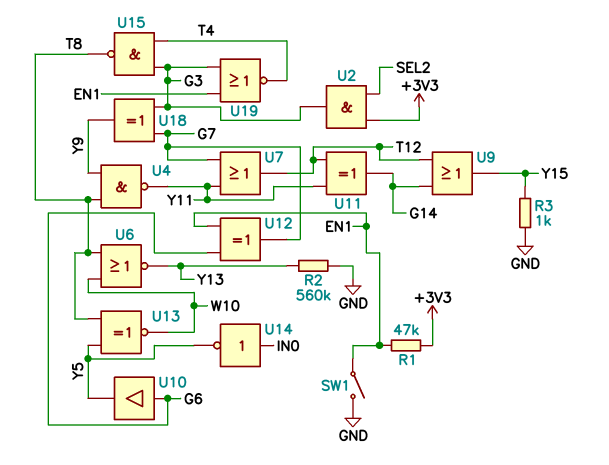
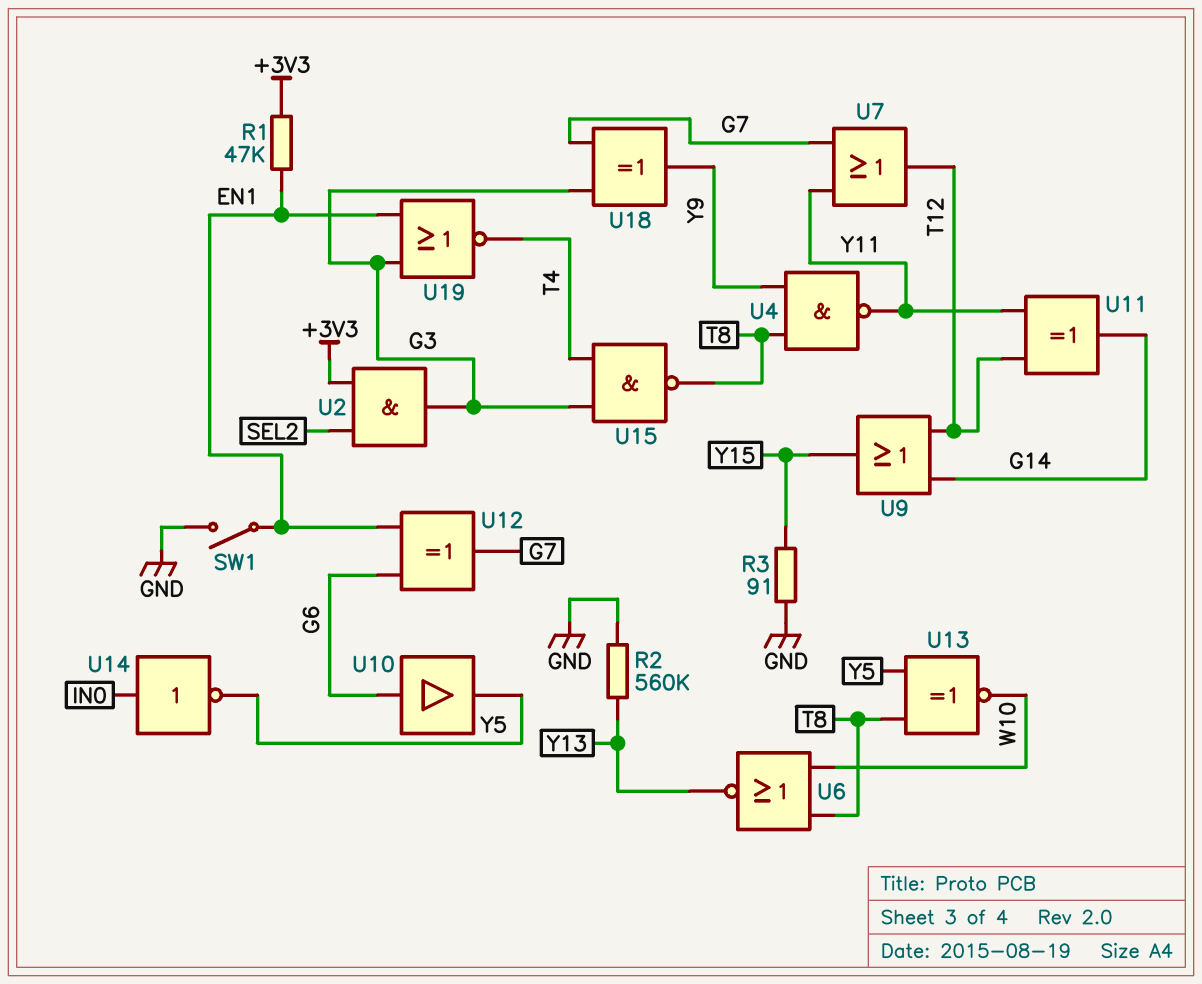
R3: 1k (GND, Y15) -> 91 (GND, Y15)

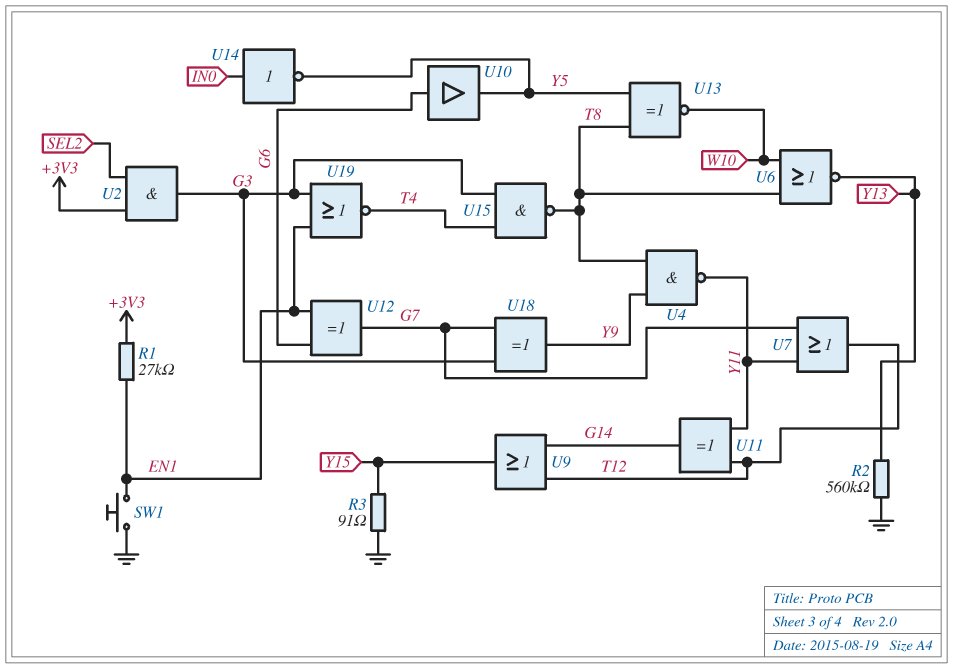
R1: 47k (+3V3, EN1) -> 27k (+3V3, EN1)
SW1: switch (EN1, GND) -> button (EN1, GND)

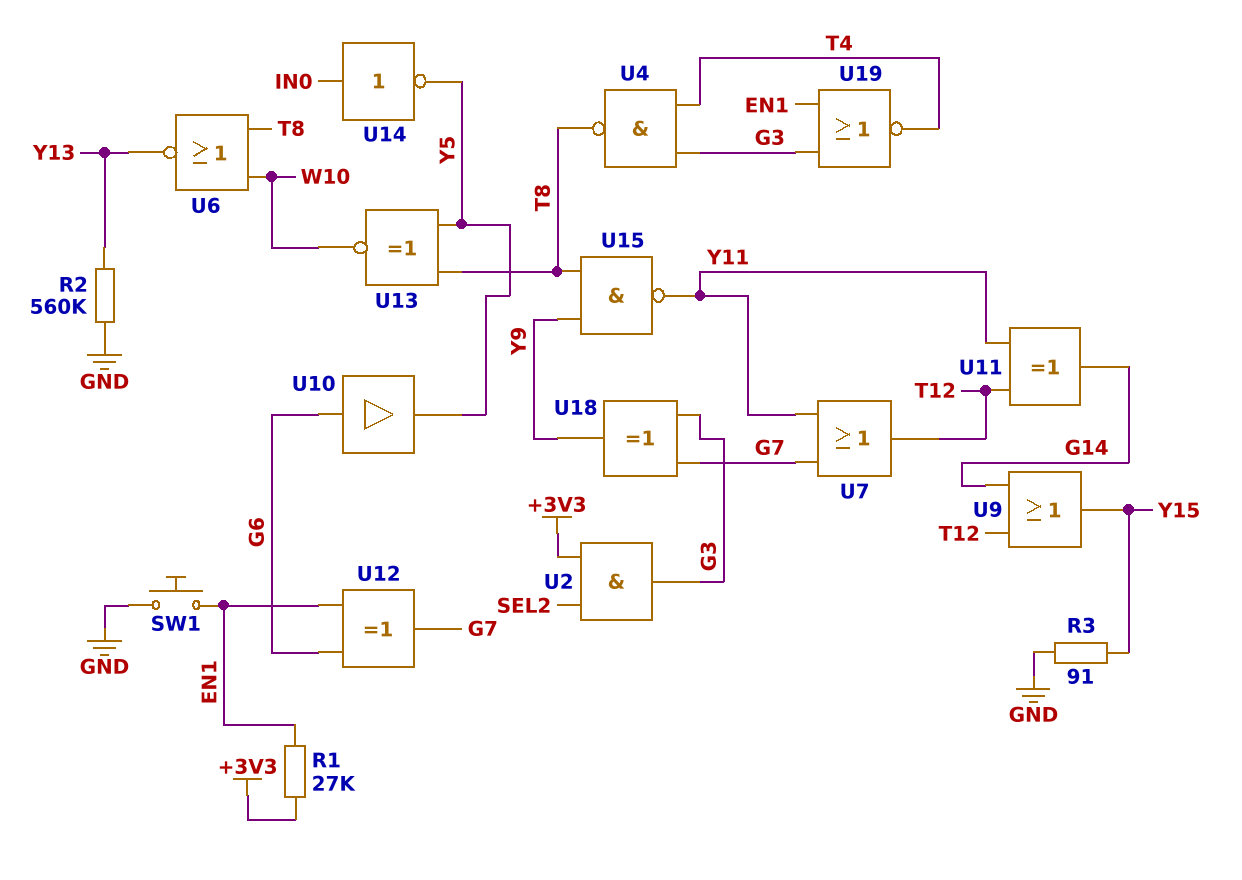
U4: NAND (in T8, in Y9, out Y11) -> NAND (in G3, in T4, out T8)
U15: NAND (in G3, in T4, out T8) -> NAND (in T8, in Y9, out Y11)

